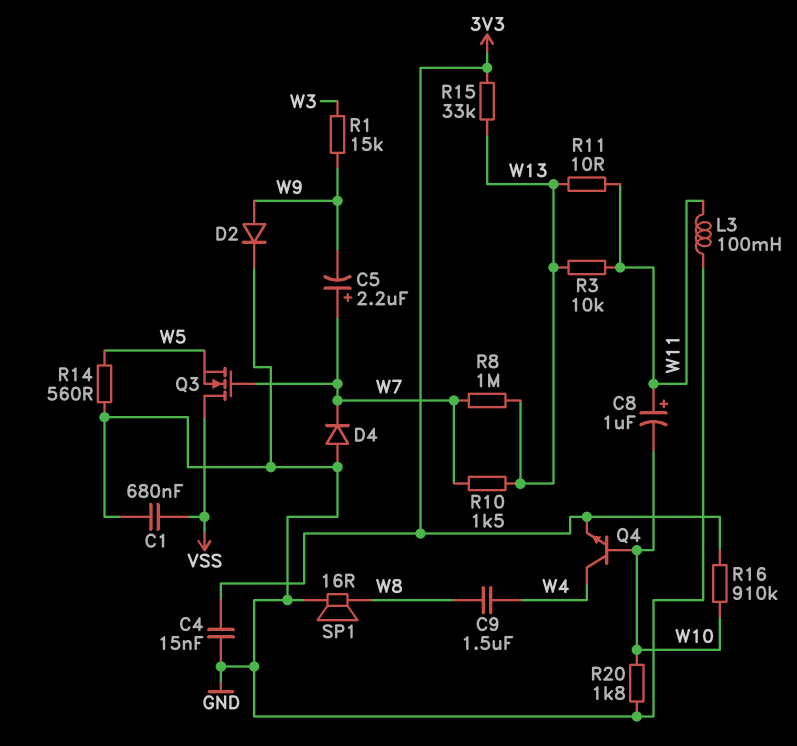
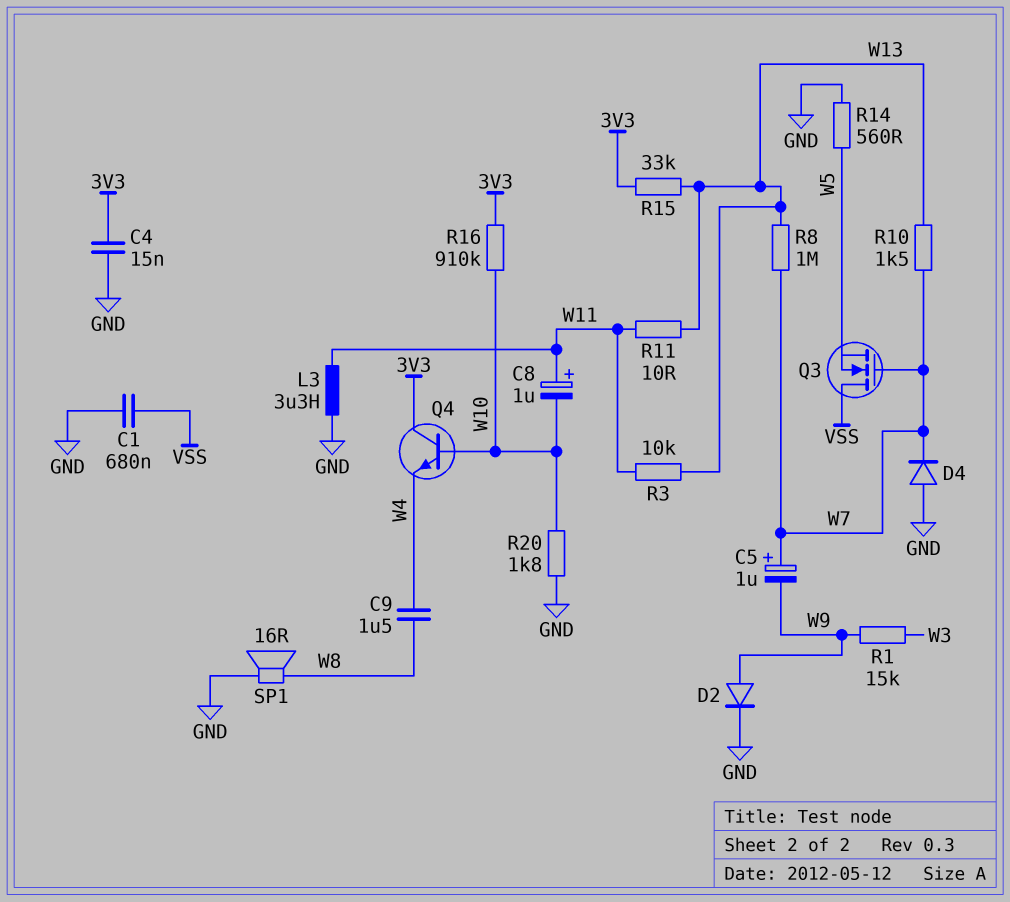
C5: 2.2uF (plus W7, minus W9) -> 1uF (plus W7, minus W9)
L3: 100mH (GND, W11) -> 3.3uH (GND, W11)
Q4: NPN (B W10, C W4, E 3V3) -> NPN (B W10, C 3V3, E W4)

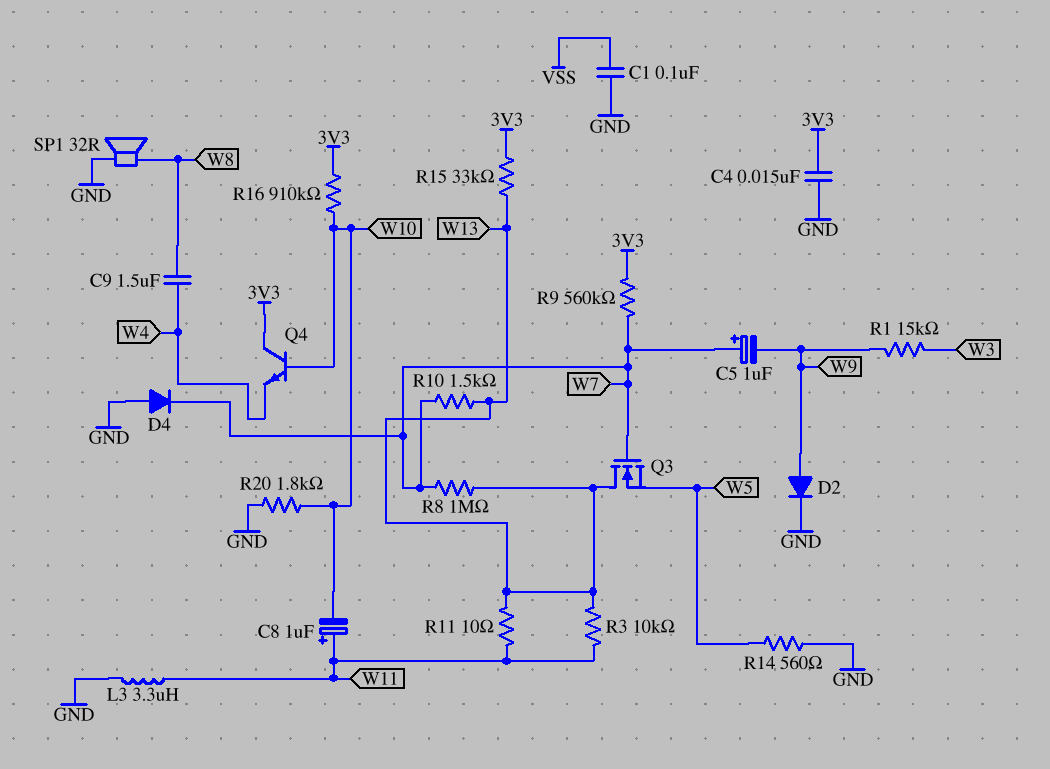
C1: 680nF (GND, VSS) -> 100nF (GND, VSS)
Q3: NMOS (G W7, D VSS, S W5) -> NMOS (G W7, D W13, S W5)
R9: none -> 560k (3V3, W7)
SP1: speaker 16R (GND, W8) -> speaker 32R (GND, W8)

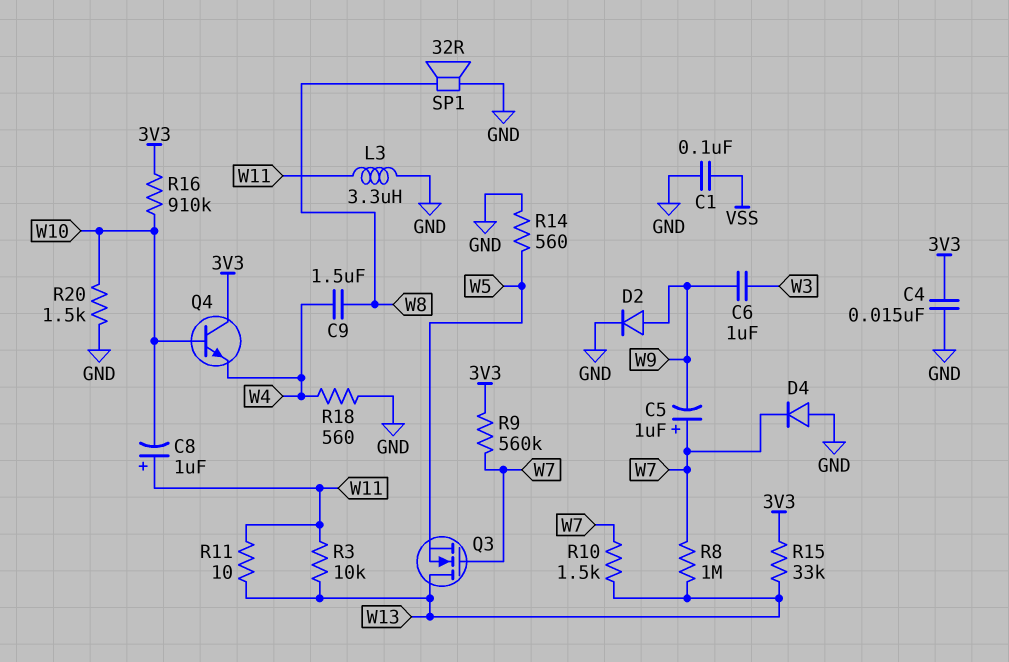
C6: none -> 1uF (W3, W9)
R1: 15k (W3, W9) -> none
R18: none -> 560 (GND, W4)
R20: 1.8k (GND, W10) -> 1.5k (GND, W10)

